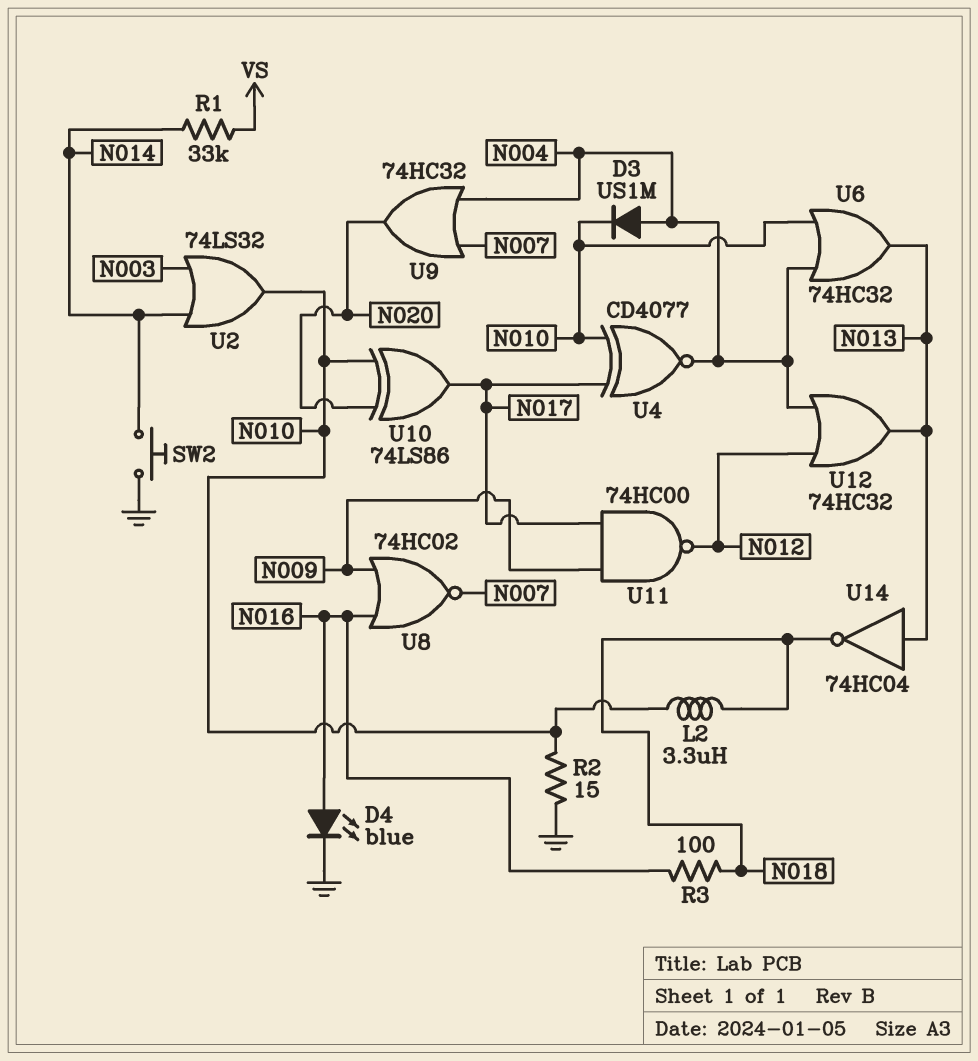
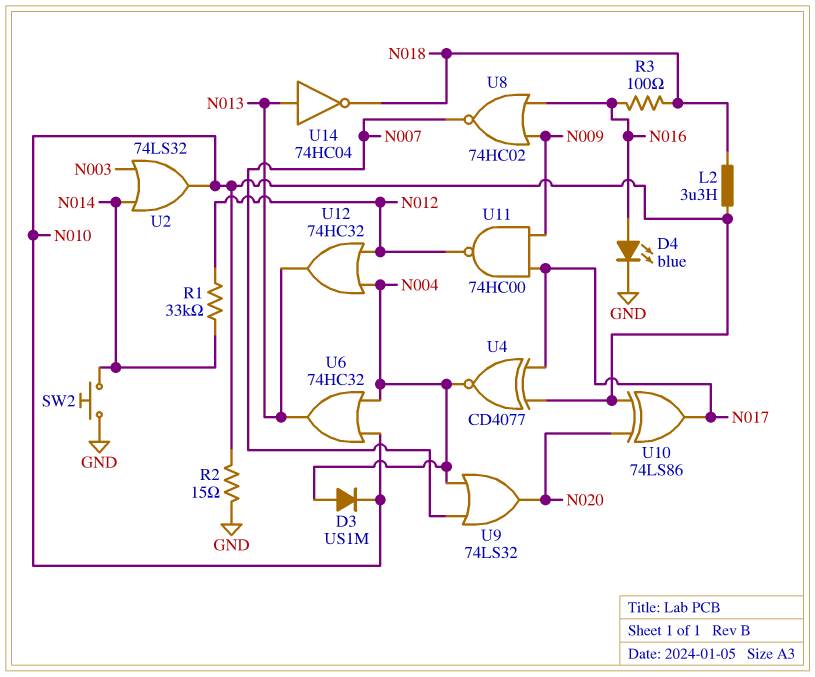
R1: 33k (N014, VS) -> 33k (N012, N014)
U9: OR 74HC32 (in N004, in N007, out N020) -> OR 74LS32 (in N004, in N007, out N020)

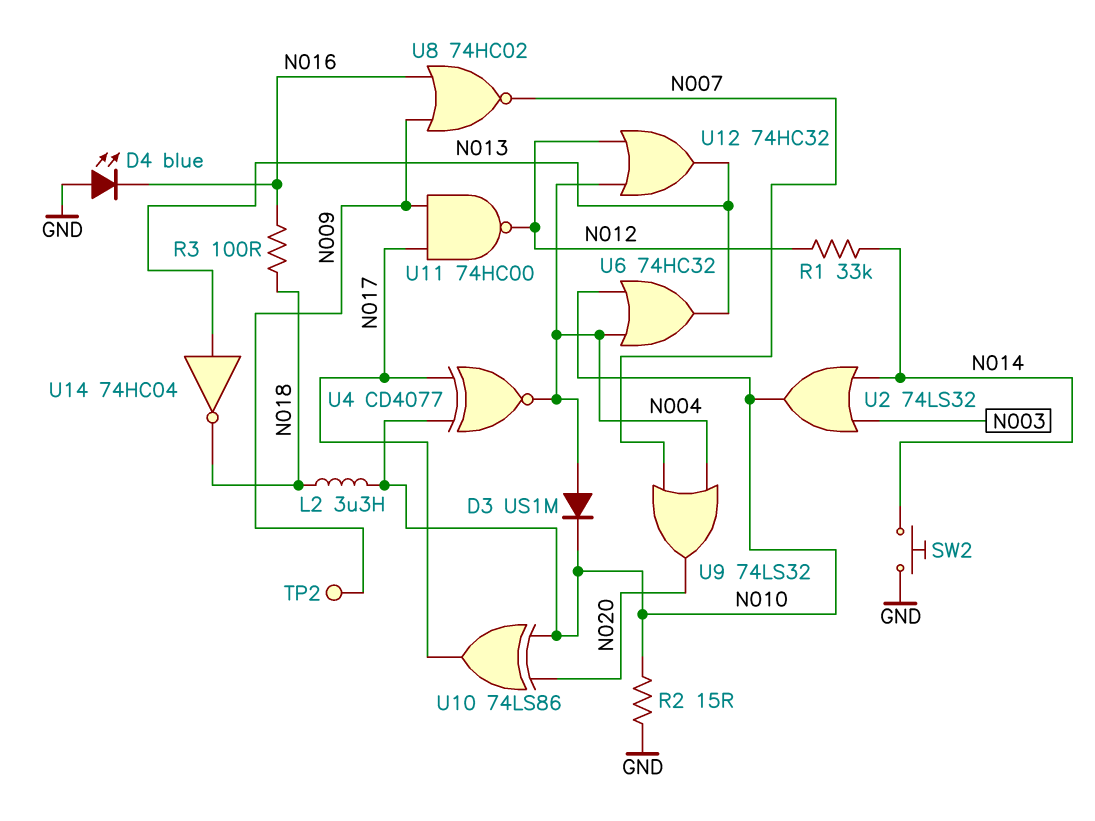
D4: LED blue (A N016, K GND) -> LED blue (A GND, K N016)
TP2: none -> test point (N009)

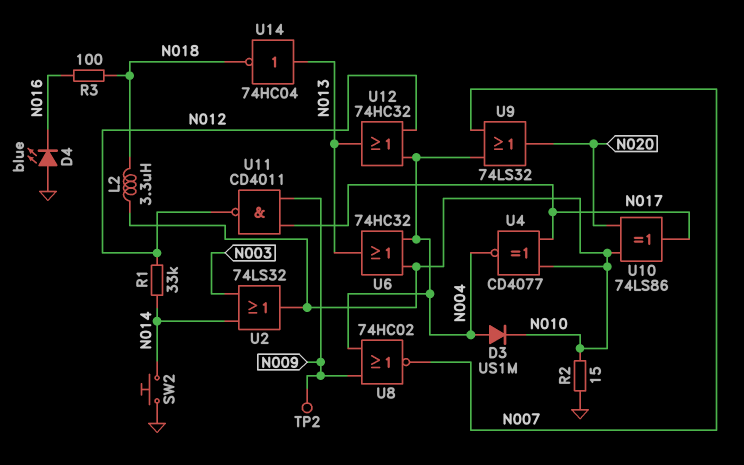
U8: NOR 74HC02 (in N009, in N016, out N007) -> NOR 74HC02 (in N004, in N009, out N007)
U11: NAND 74HC00 (in N009, in N017, out N012) -> NAND CD4011 (in N009, in N017, out N012)

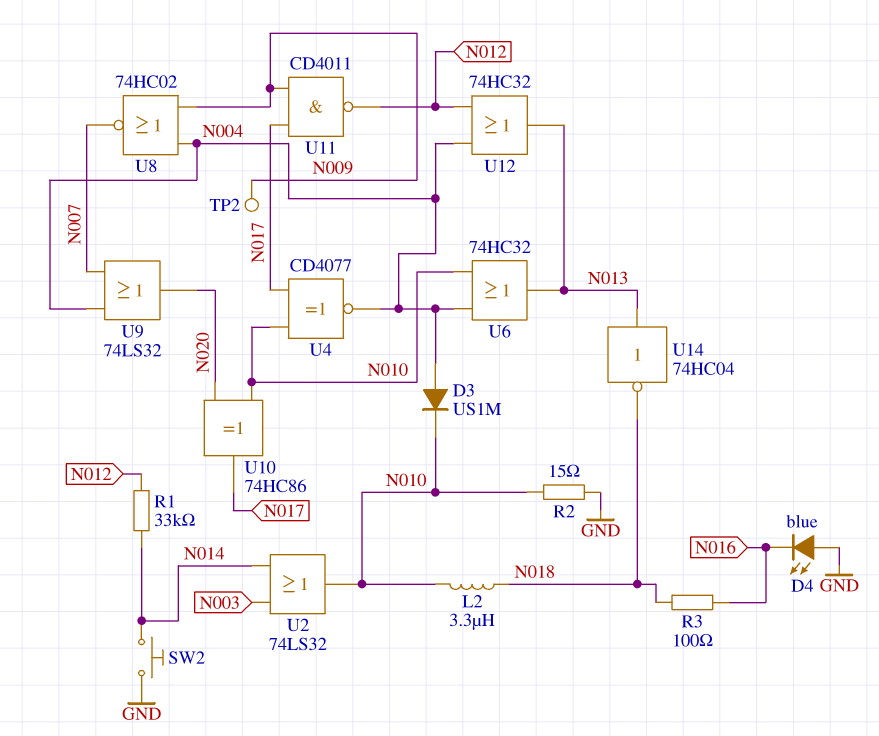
U10: XOR 74LS86 (in N010, in N020, out N017) -> XOR 74HC86 (in N010, in N020, out N017)

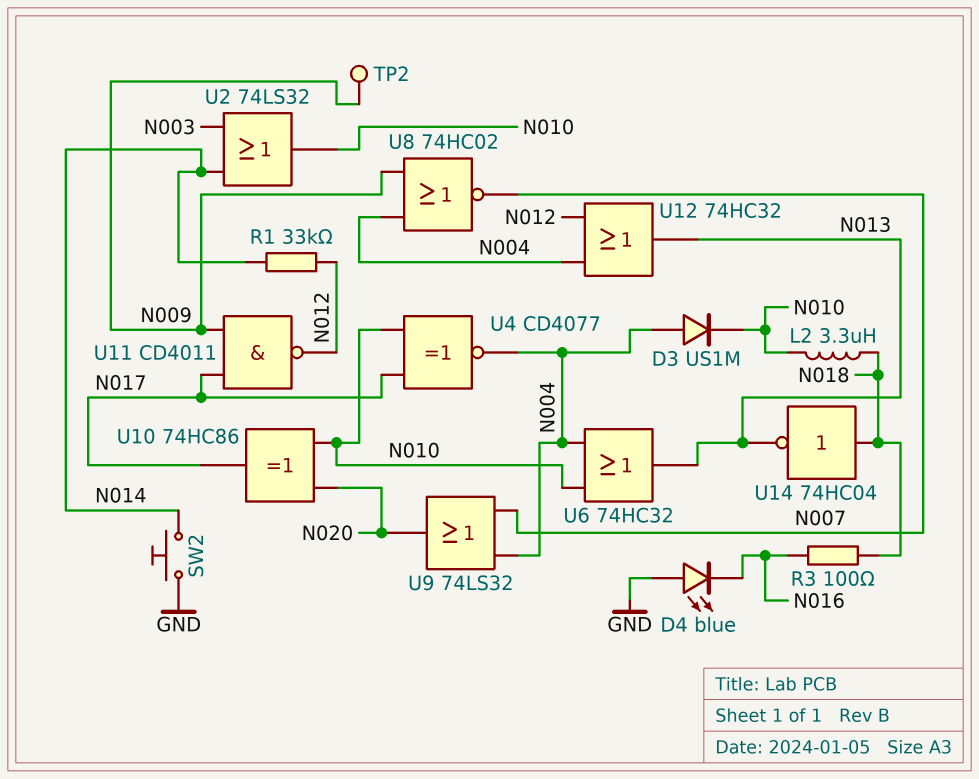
R2: 15 (GND, N010) -> none
U14: NOT 74HC04 (in N013, out N018) -> NOT 74HC04 (in N018, out N013)

